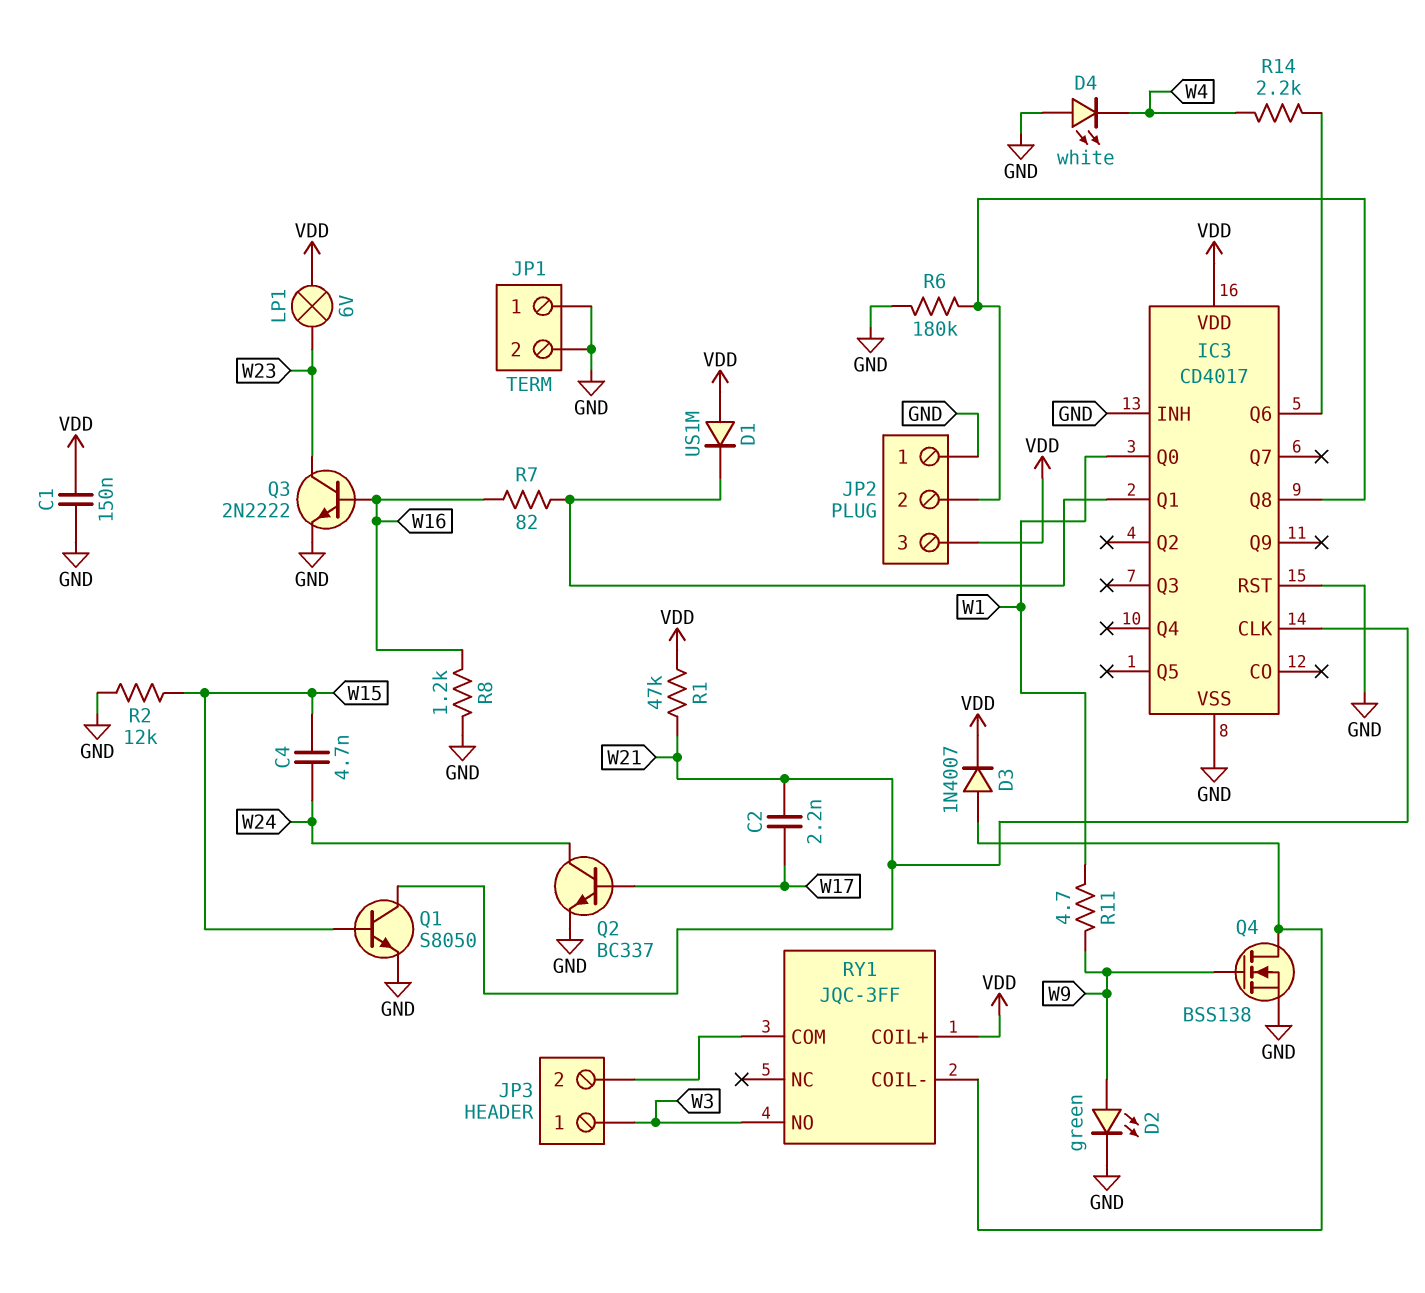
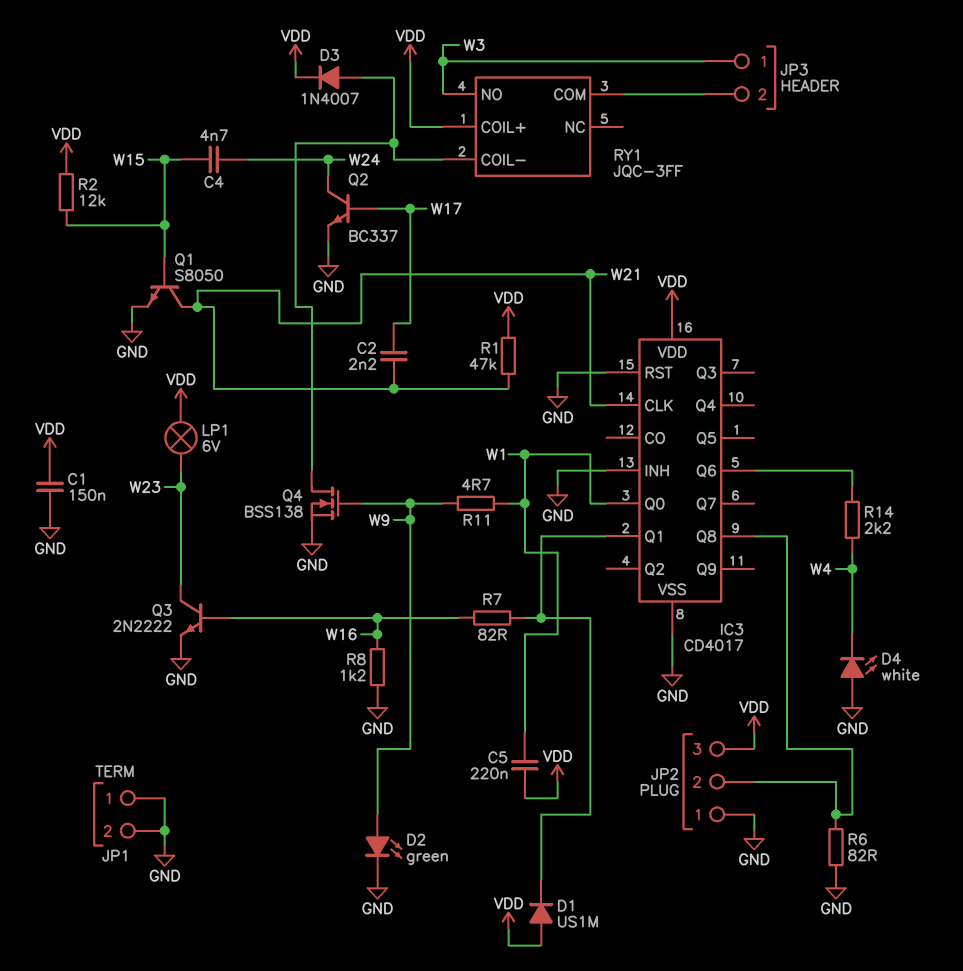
C5: none -> 220nF (VDD, W1)
R2: 12k (GND, W15) -> 12k (VDD, W15)
R6: 180k (GND, IC3/Q8) -> 82 (GND, IC3/Q8)

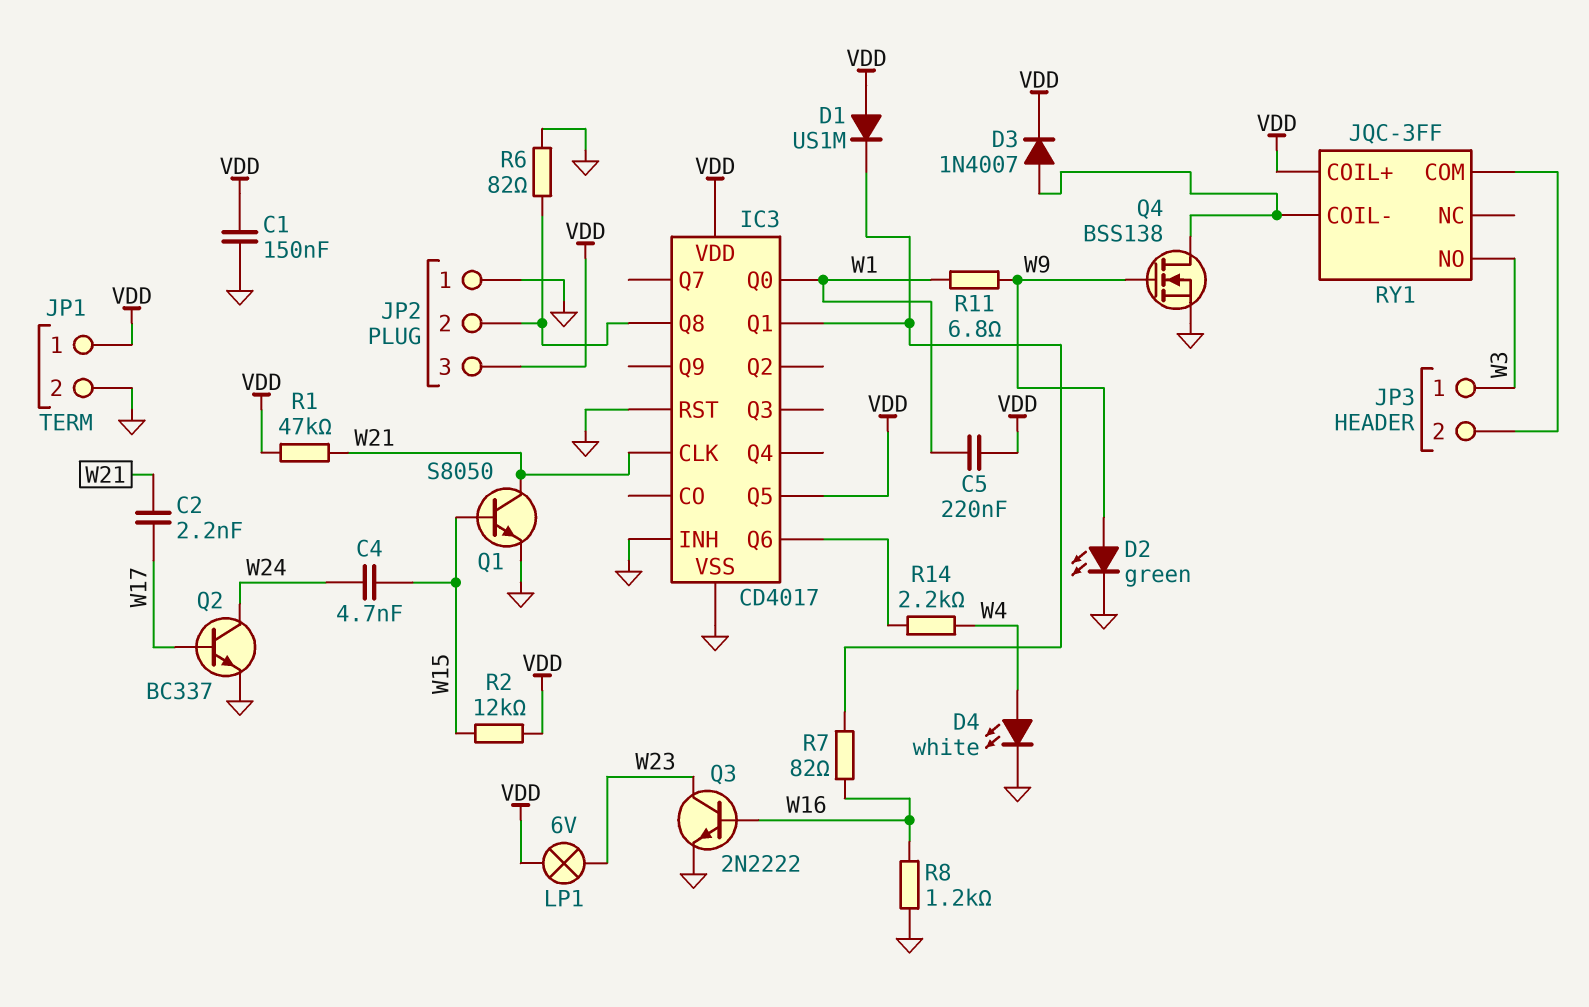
D4: LED white (A GND, K W4) -> LED white (A W4, K GND)
IC3 pin Q5: none -> VDD
JP1 pin 1: GND -> VDD
R11: 4.7 (W1, W9) -> 6.8 (W1, W9)

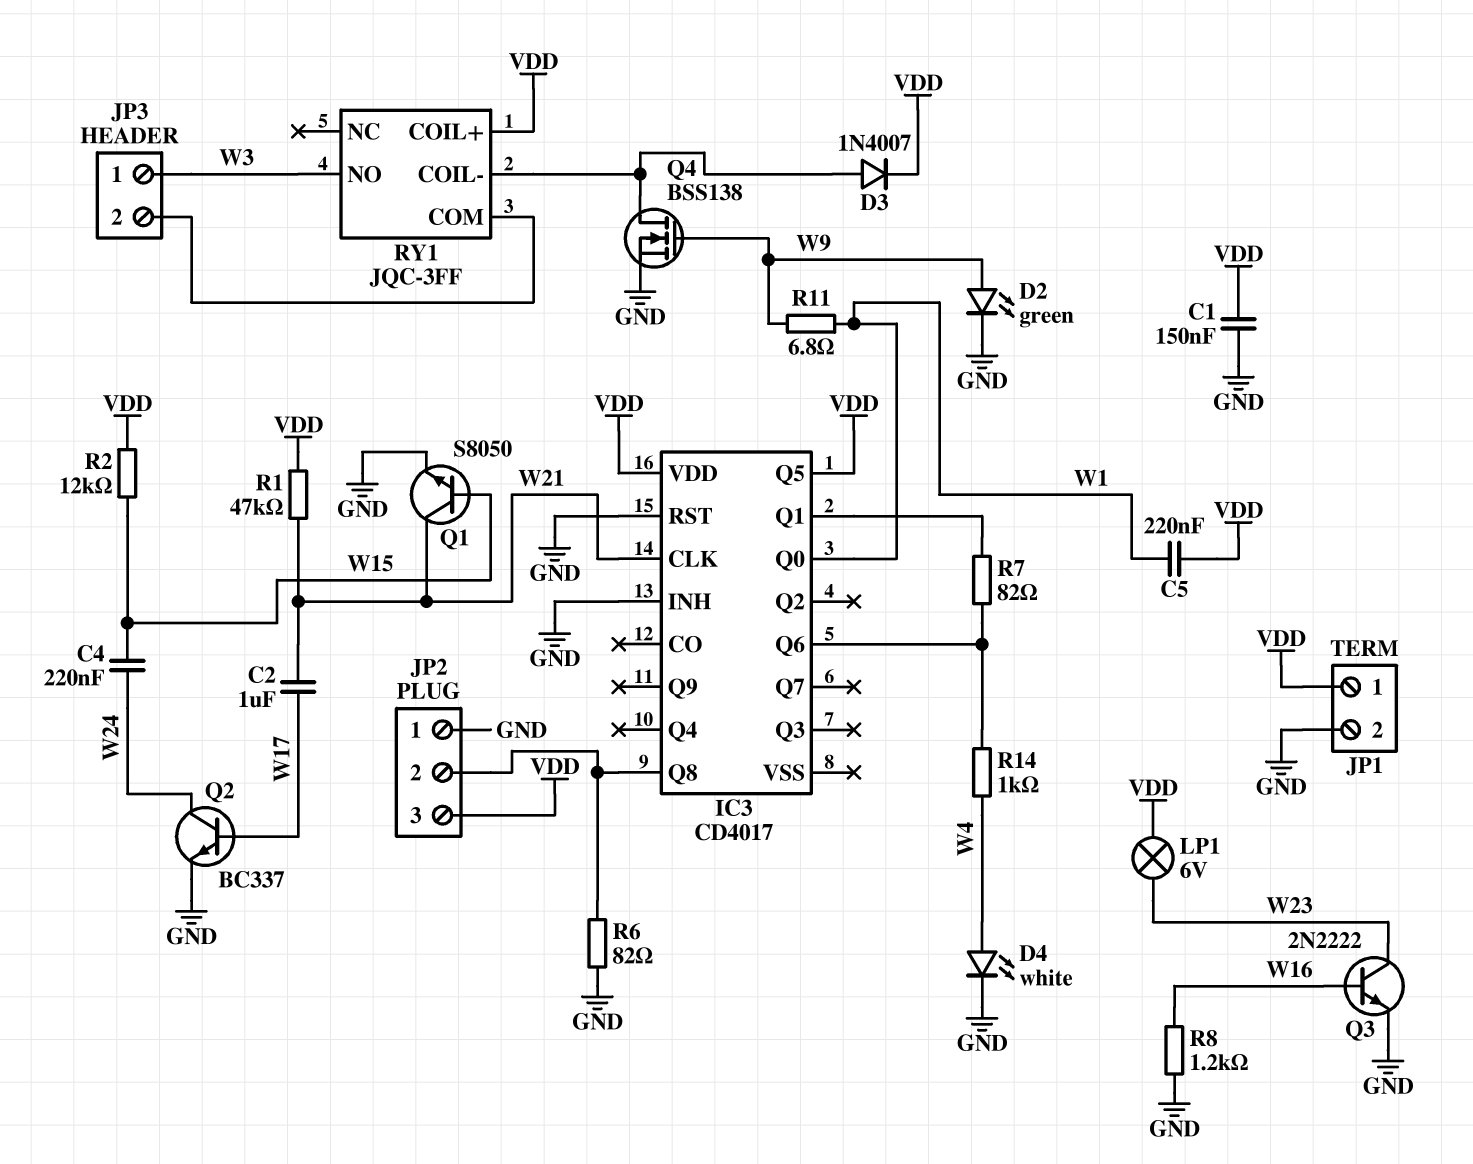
C2: 2.2nF (W17, W21) -> 1uF (W17, W21)
C4: 4.7nF (W15, W24) -> 220nF (W15, W24)
D1: diode US1M (A VDD, K IC3/Q1) -> none
IC3 pin VSS: GND -> none
R7: 82 (IC3/Q1, W16) -> 82 (IC3/Q1, IC3/Q6)
R14: 2.2k (IC3/Q6, W4) -> 1k (IC3/Q6, W4)

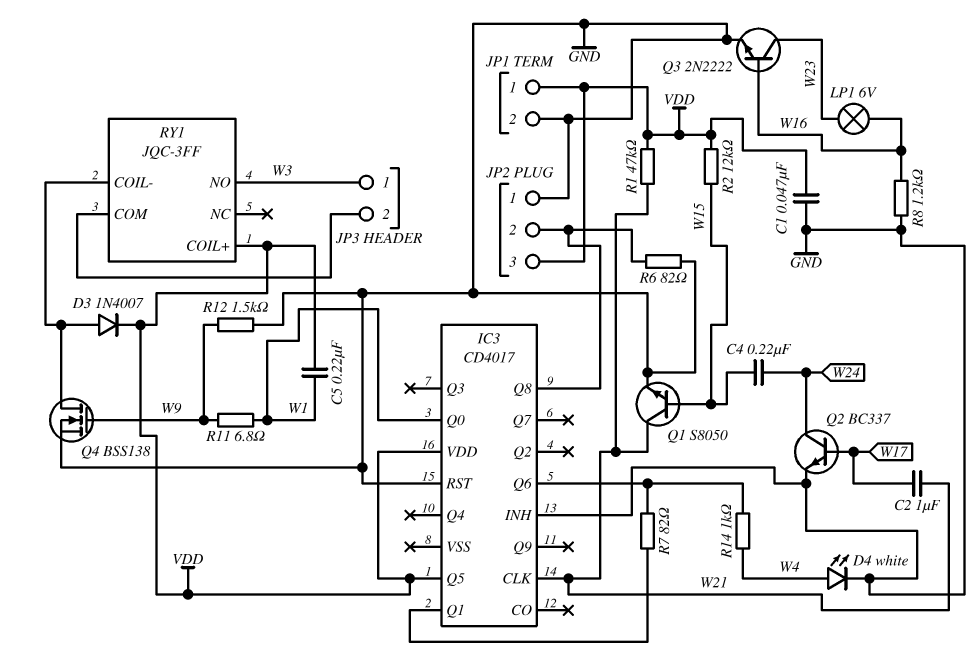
C1: 150nF (GND, VDD) -> 47nF (GND, VDD)
D2: LED green (A W9, K GND) -> none
LP1: lamp 6V (VDD, W23) -> lamp 6V (W16, W23)
R12: none -> 1.5k (GND, W9)

